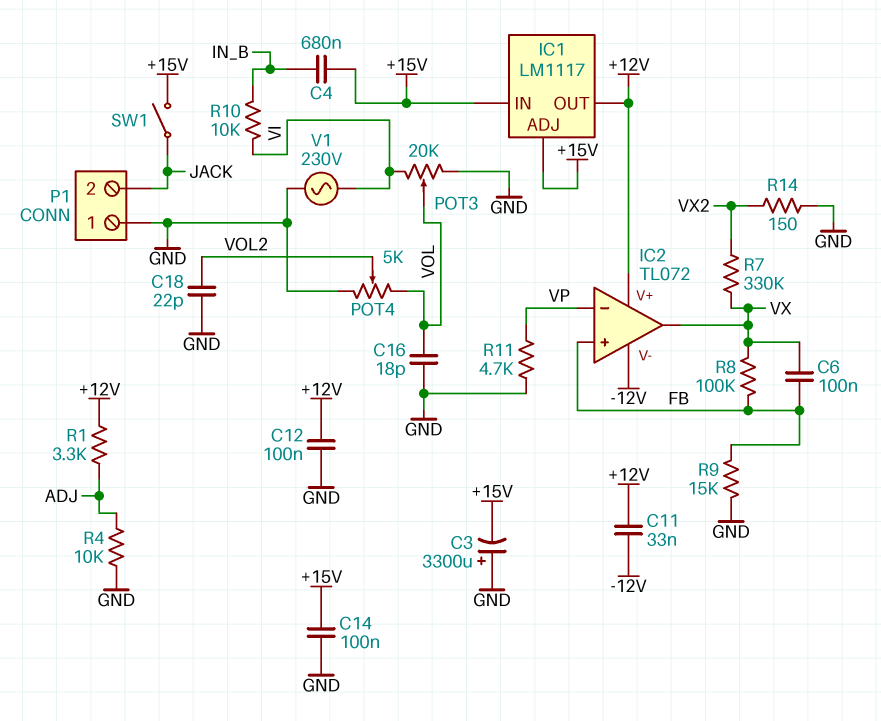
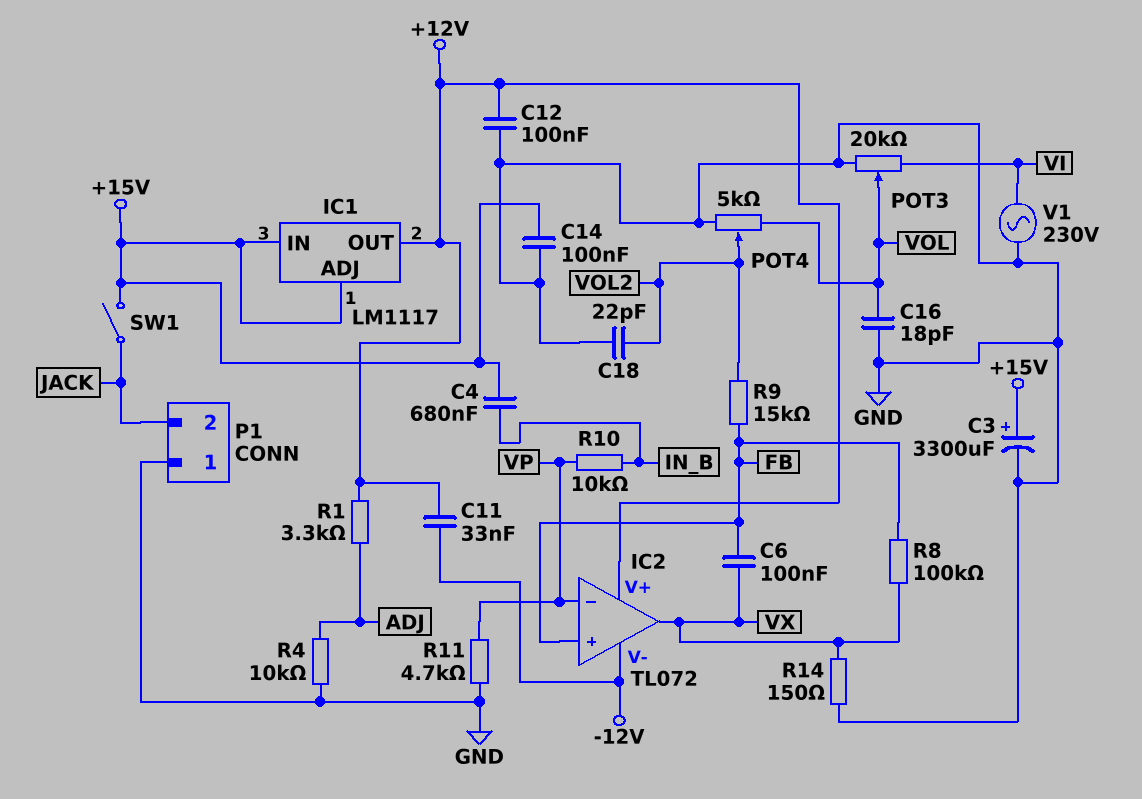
C3: 3300uF (plus GND, minus +15V) -> 3300uF (plus +15V, minus GND)
R7: 330k (VX, VX2) -> none
R9: 15k (FB, GND) -> 15k (FB, VOL2)
R10: 10k (IN_B, VI) -> 10k (IN_B, VP)
R14: 150 (GND, VX2) -> 150 (GND, VX)

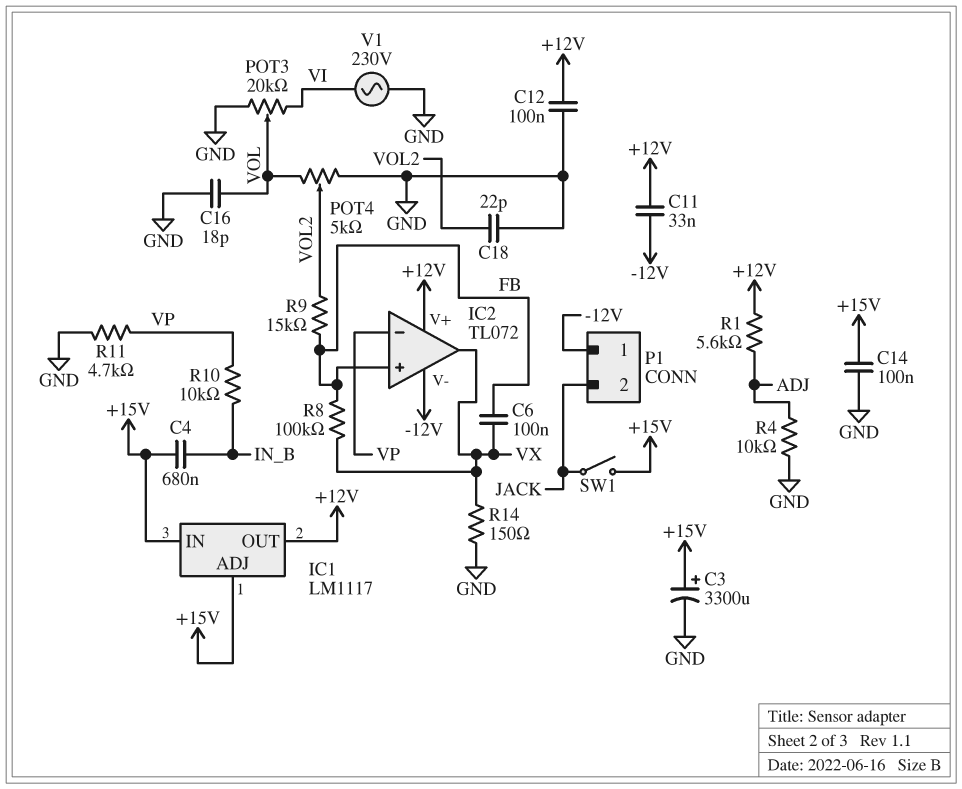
P1 pin 1: GND -> -12V
R1: 3.3k (+12V, ADJ) -> 5.6k (+12V, ADJ)

